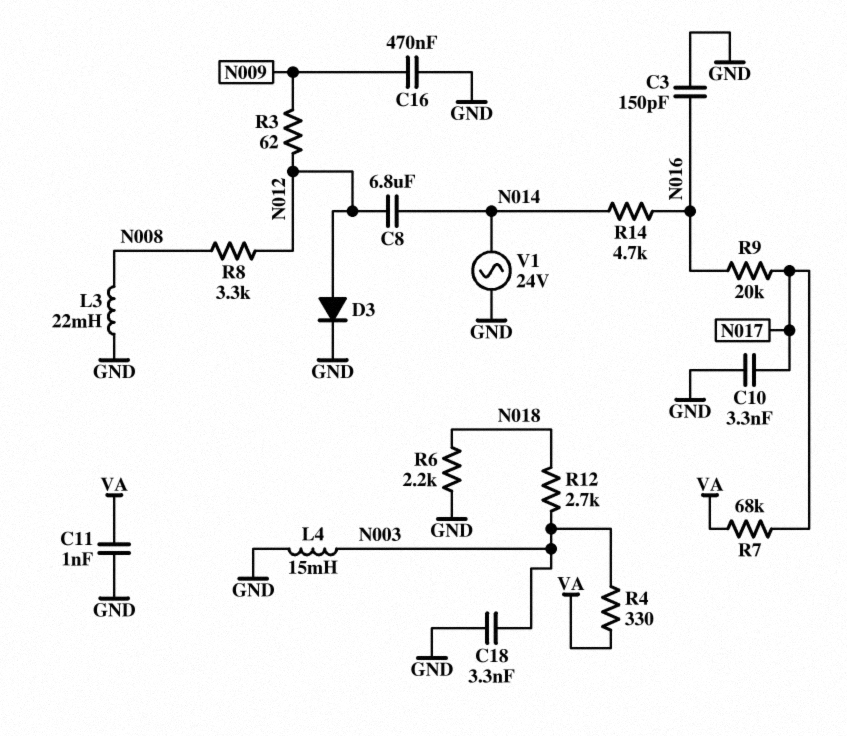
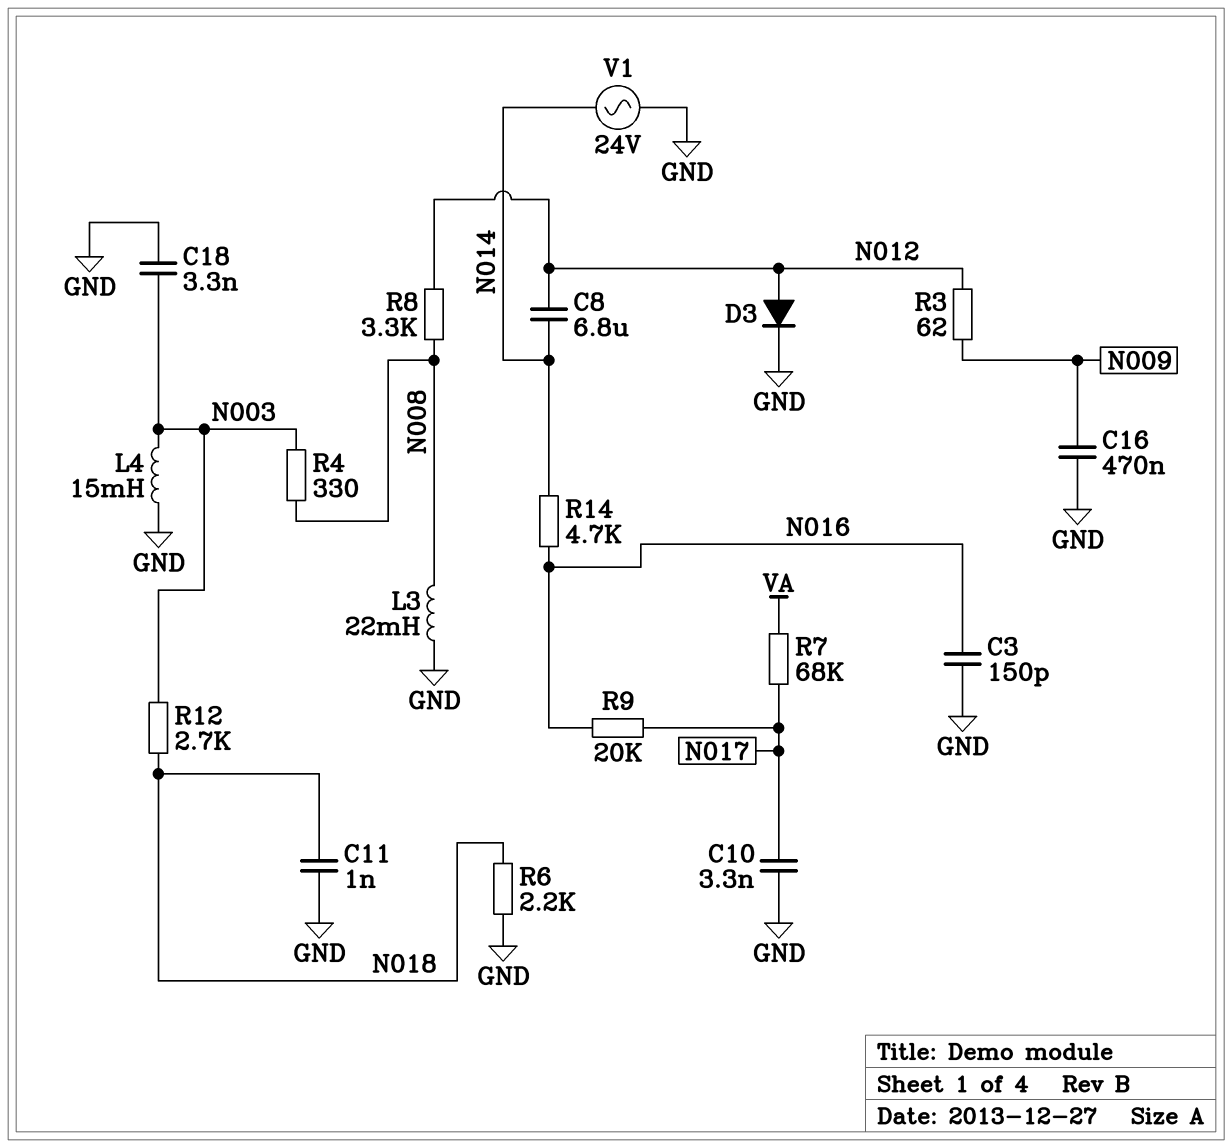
C11: 1nF (GND, VA) -> 1nF (GND, N018)
R4: 330 (N003, VA) -> 330 (N003, N008)

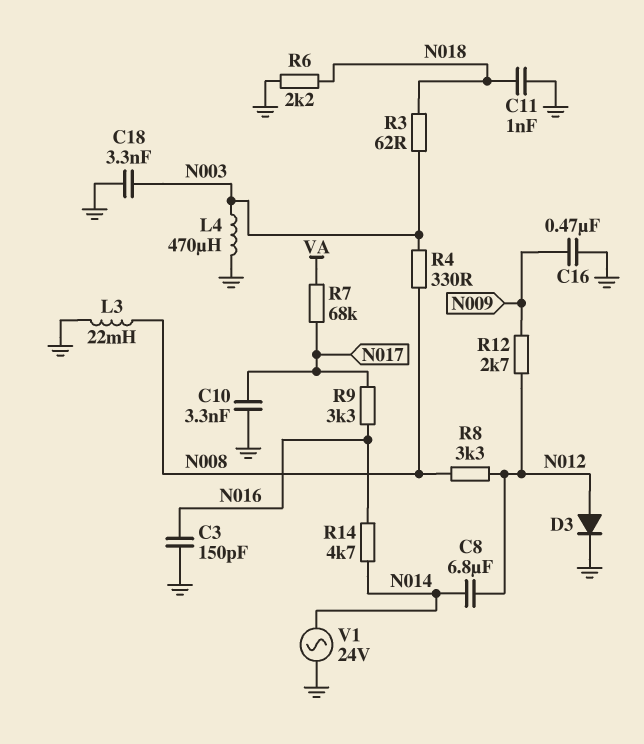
L4: 15mH (GND, N003) -> 470uH (GND, N003)
R3: 62 (N009, N012) -> 62 (N003, N018)
R9: 20k (N016, N017) -> 3.3k (N016, N017)
R12: 2.7k (N003, N018) -> 2.7k (N009, N012)

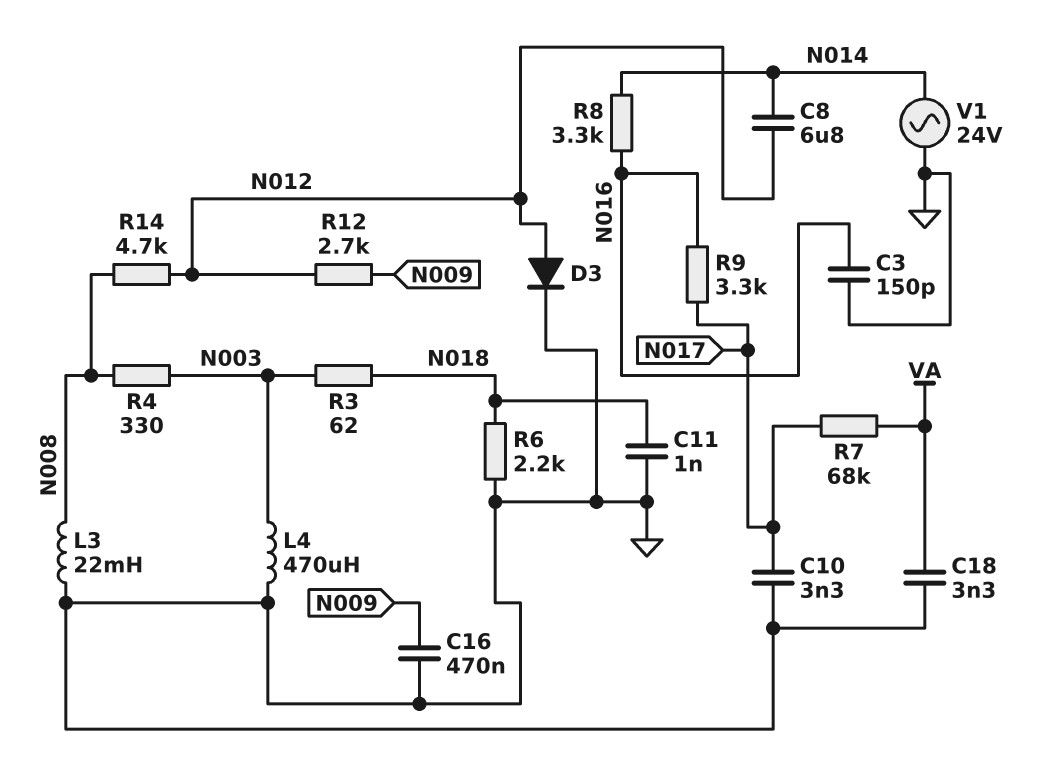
C18: 3.3nF (GND, N003) -> 3.3nF (GND, VA)
R8: 3.3k (N008, N012) -> 3.3k (N014, N016)
R14: 4.7k (N014, N016) -> 4.7k (N008, N012)

